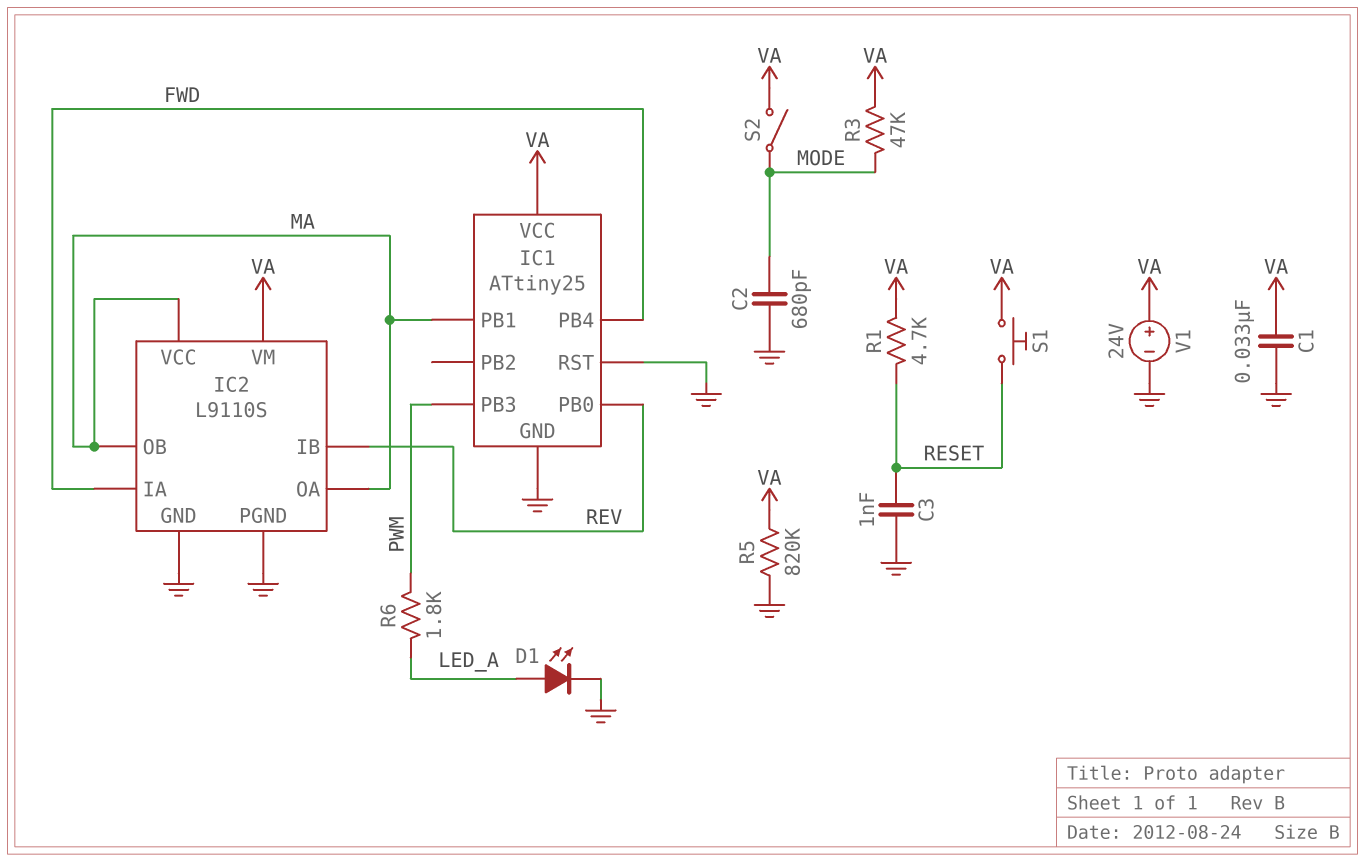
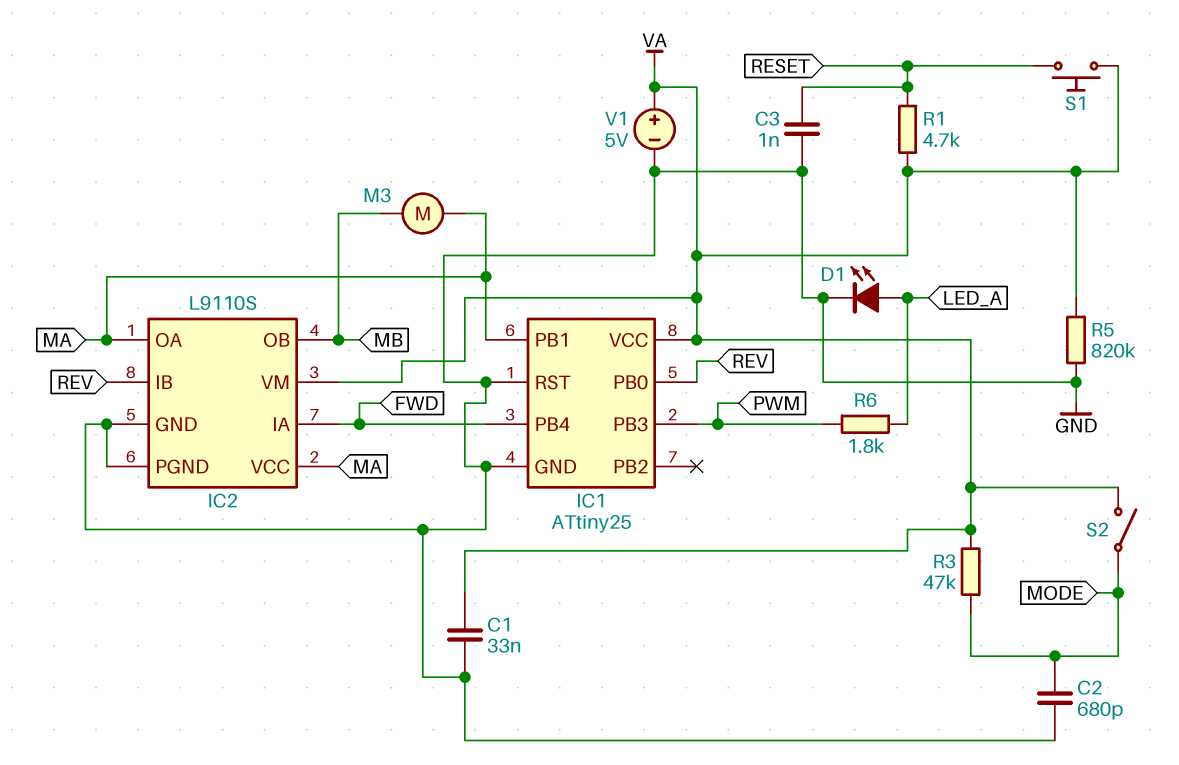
IC2 pin OB: MA -> MB
M3: none -> motor (MA, MB)
V1: 24V (plus VA, minus GND) -> 5V (plus VA, minus GND)

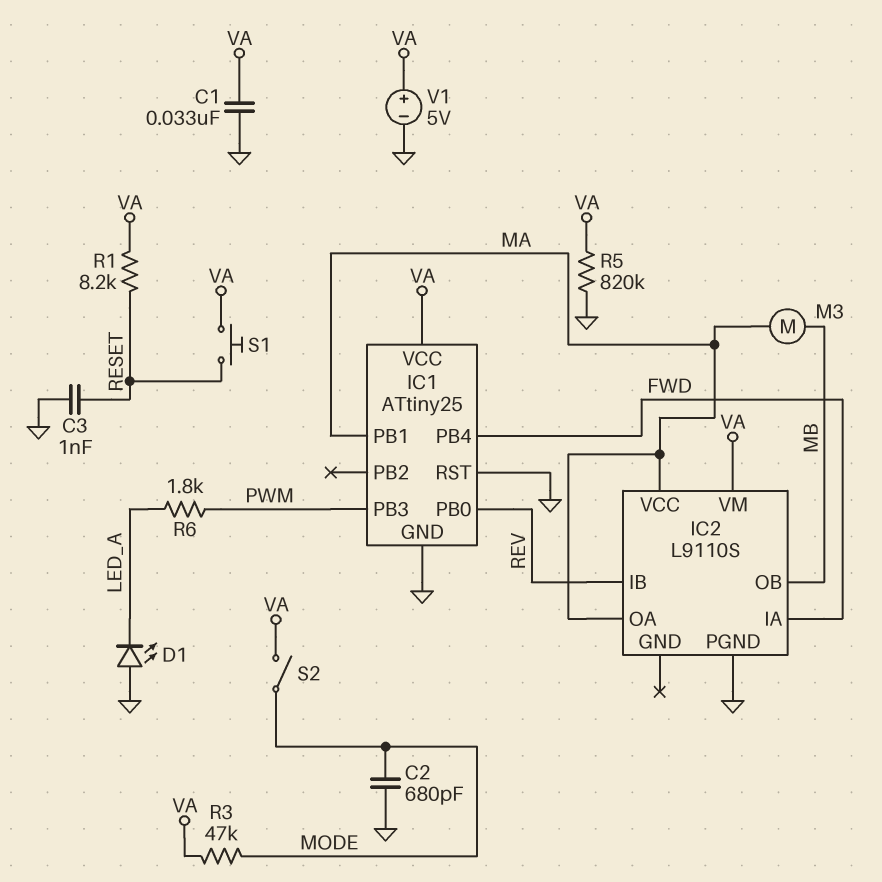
D1: LED (A LED_A, K GND) -> LED (A GND, K LED_A)
IC2 pin GND: GND -> none
R1: 4.7k (RESET, VA) -> 8.2k (RESET, VA)

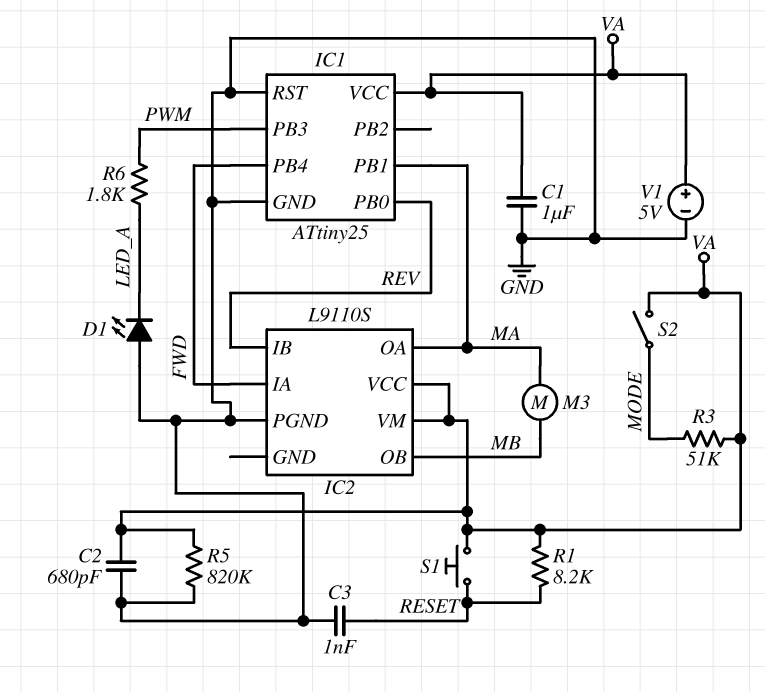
C1: 33nF (GND, VA) -> 1uF (GND, VA)
C2: 680pF (GND, MODE) -> 680pF (GND, VA)
IC2 pin VCC: MA -> VA
R3: 47k (MODE, VA) -> 51k (MODE, VA)

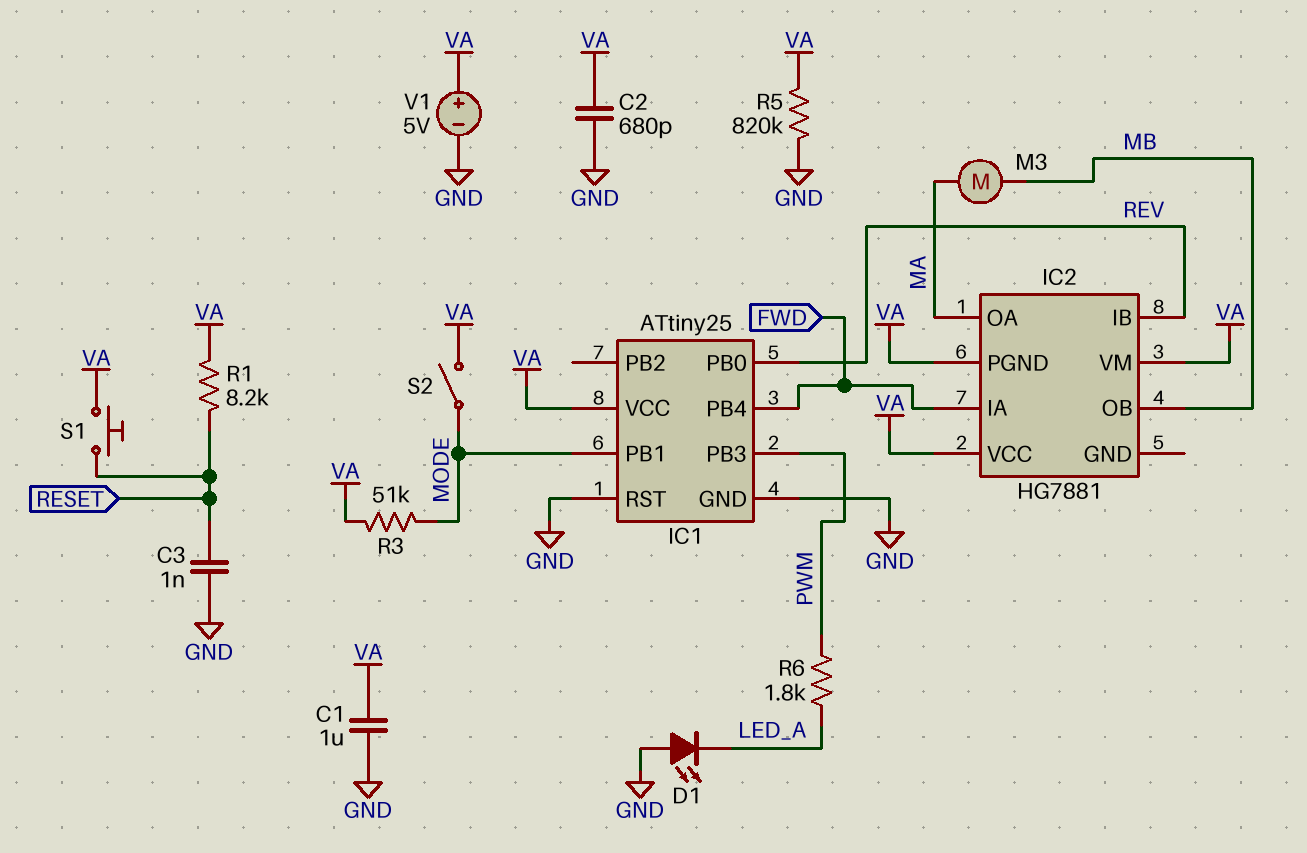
IC1 pin PB1: MA -> MODE
IC2: L9110S -> HG7881
IC2 pin PGND: GND -> VA

